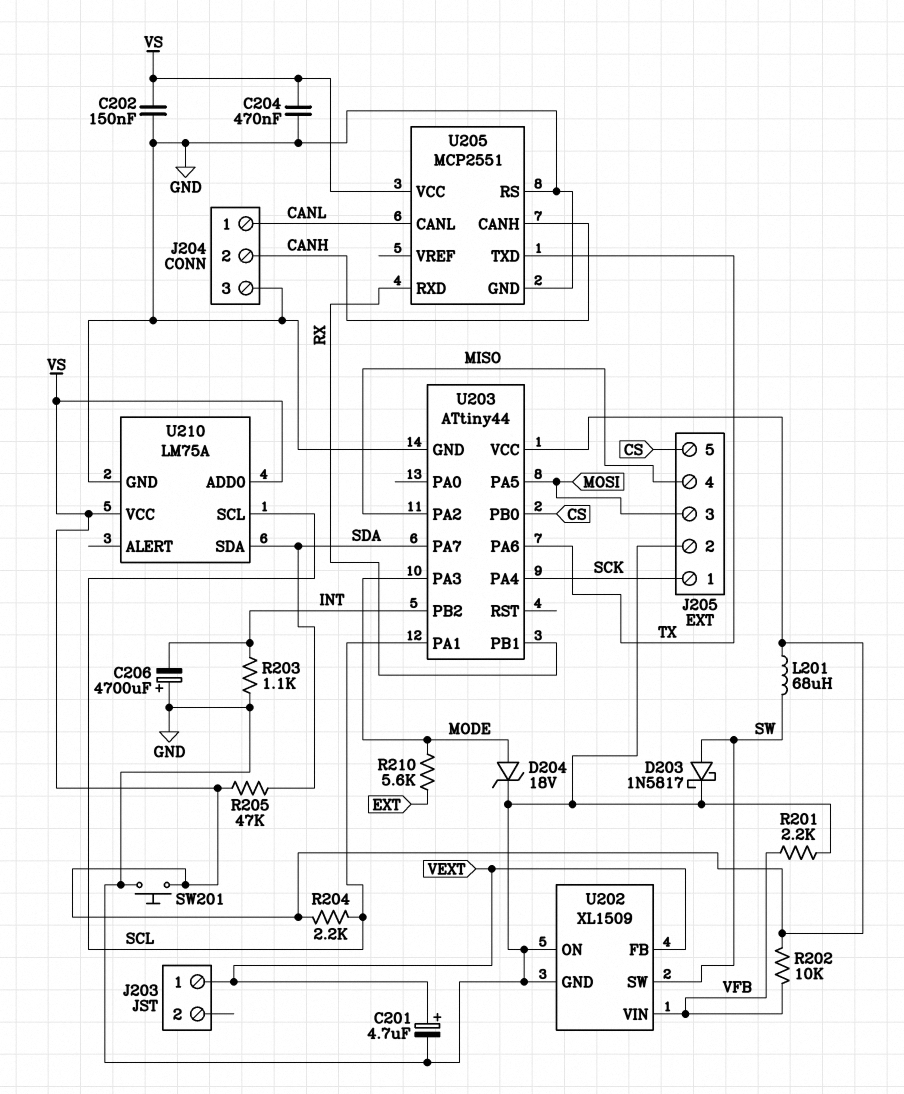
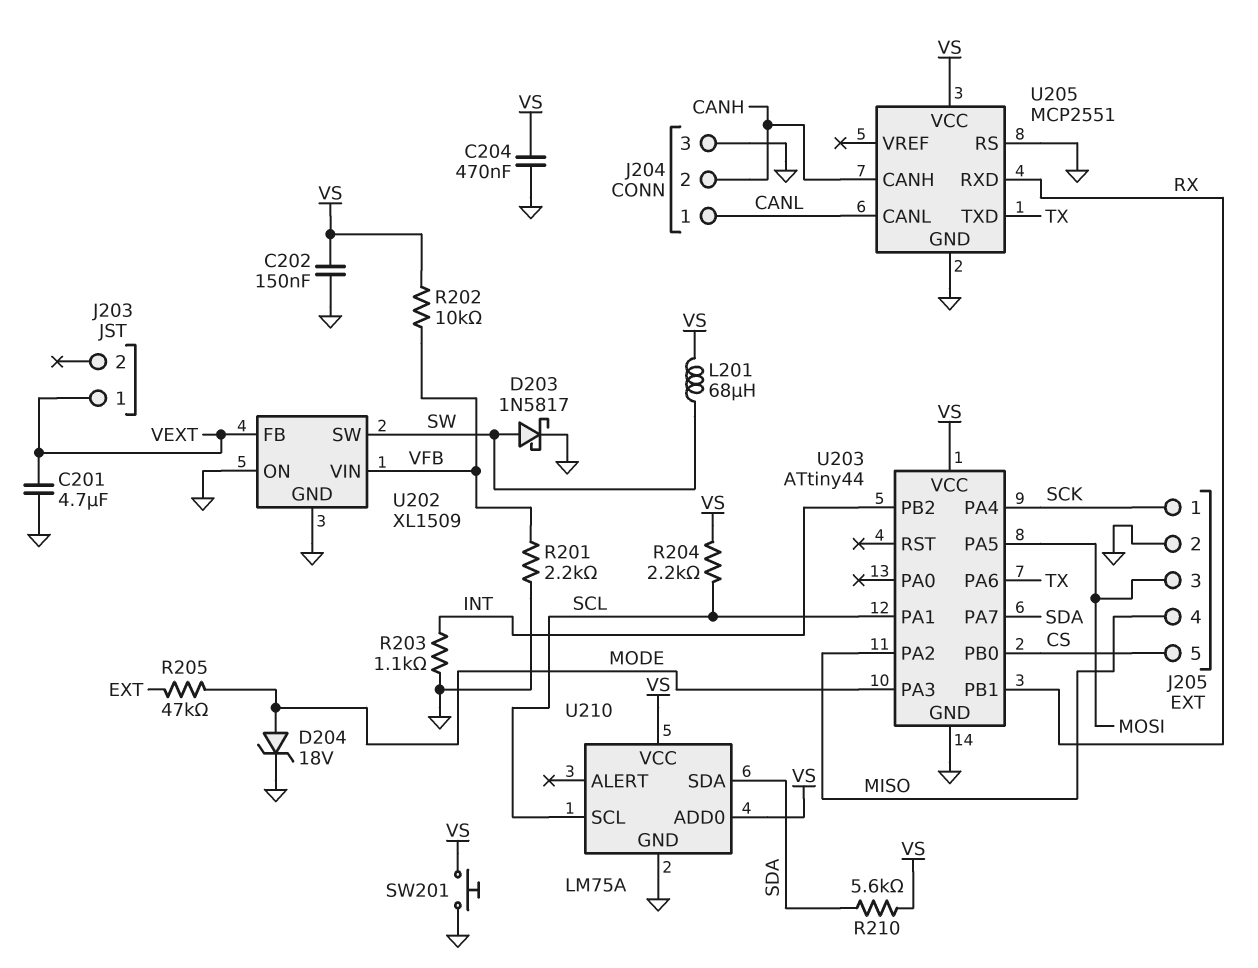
C201: 4.7uF (plus VEXT, minus GND) -> 4.7uF (GND, VEXT)
C206: 4700uF (plus GND, minus INT) -> none
R205: 47k (SDA, VS) -> 47k (EXT, MODE)
R210: 5.6k (EXT, MODE) -> 5.6k (SDA, VS)

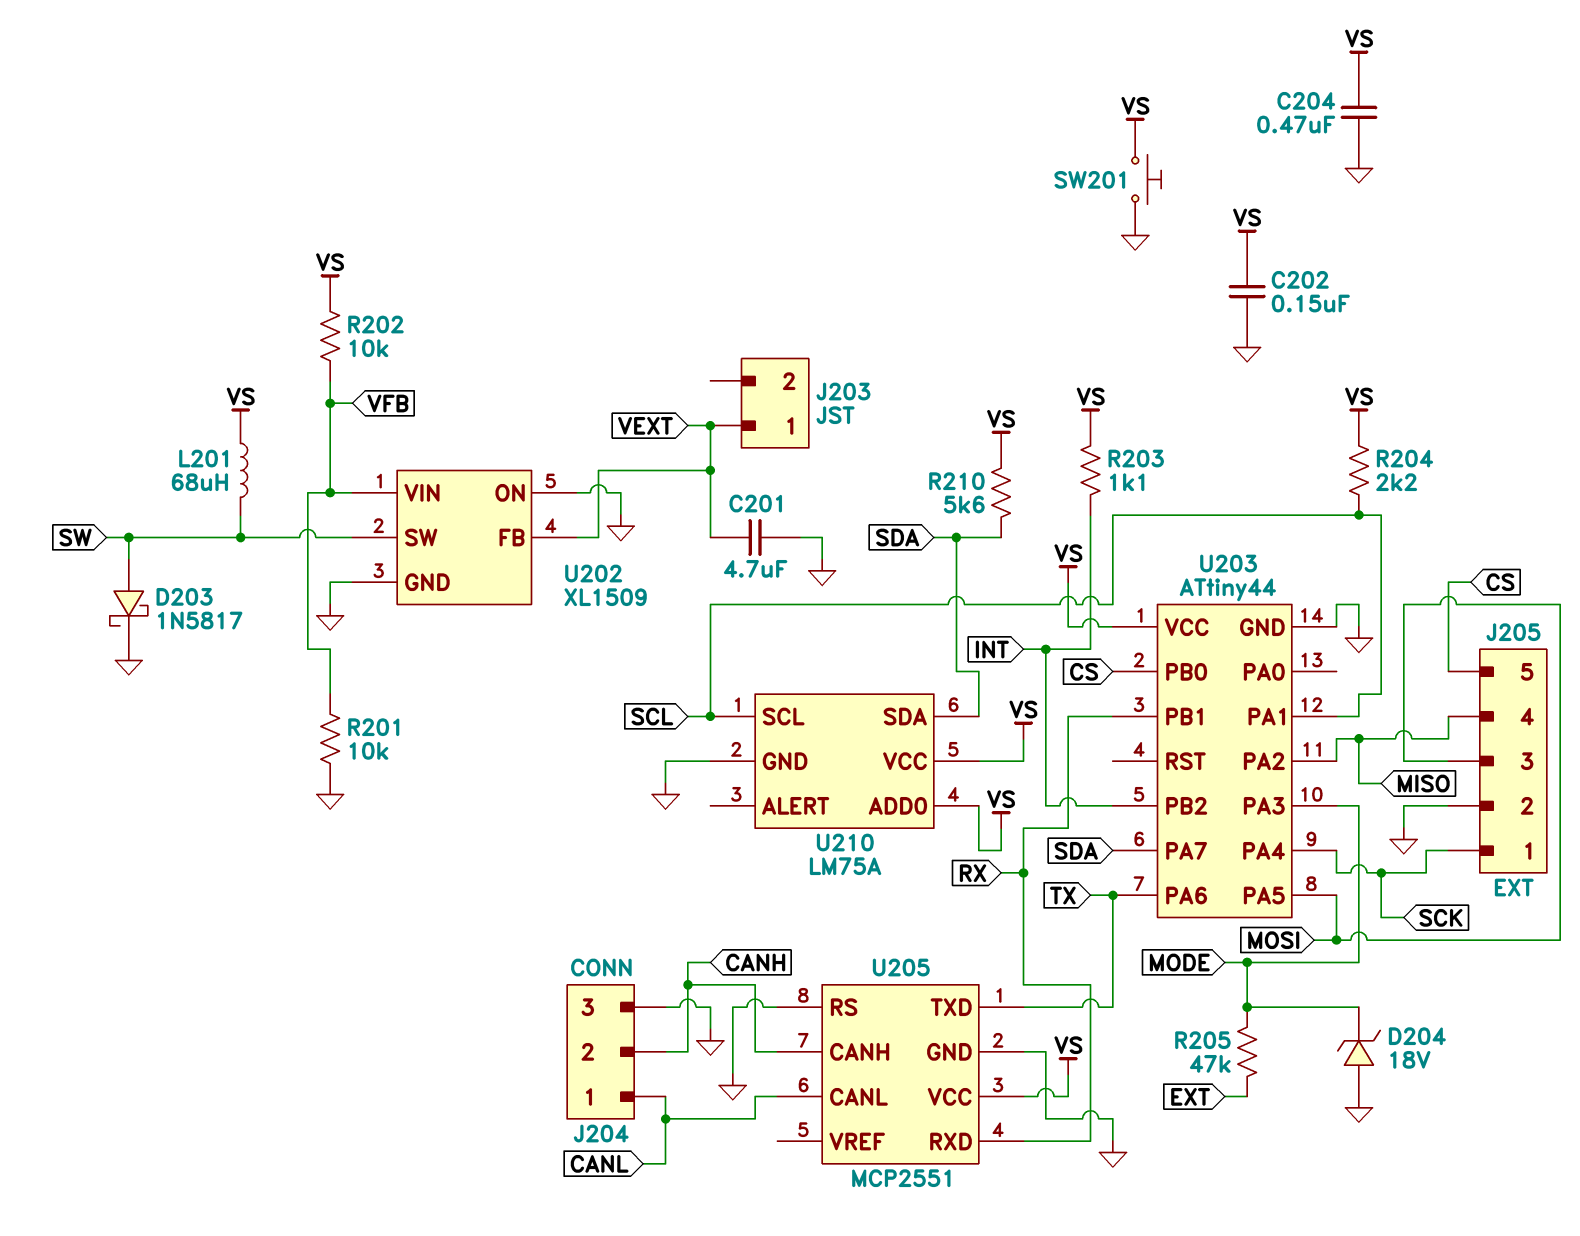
D204: zener 18V (A MODE, K GND) -> zener 18V (A GND, K MODE)
R201: 2.2k (GND, VFB) -> 10k (GND, VFB)
R203: 1.1k (GND, INT) -> 1.1k (INT, VS)

